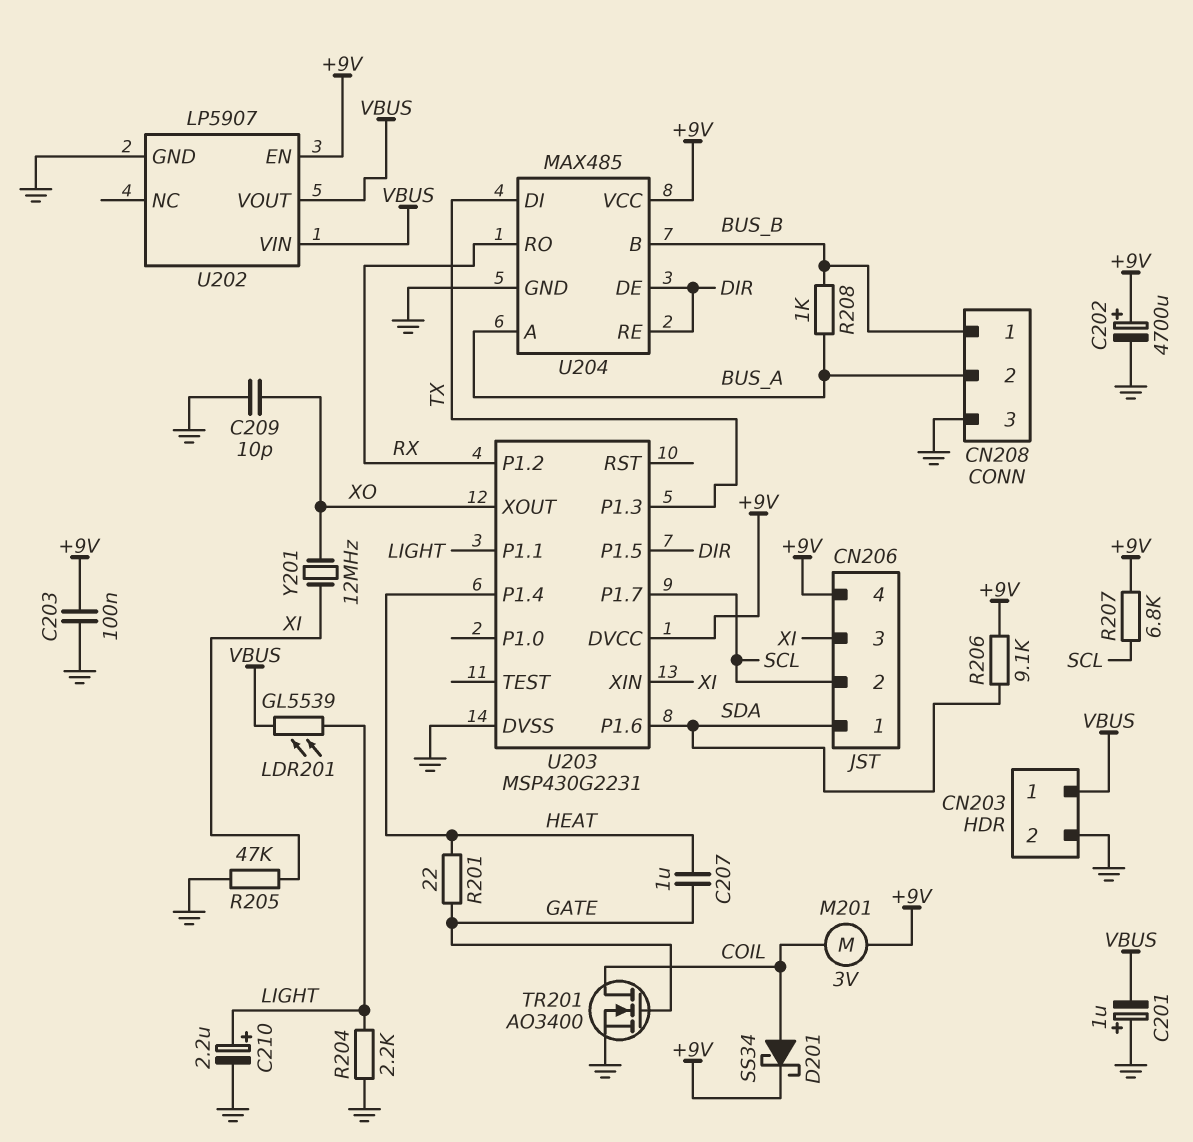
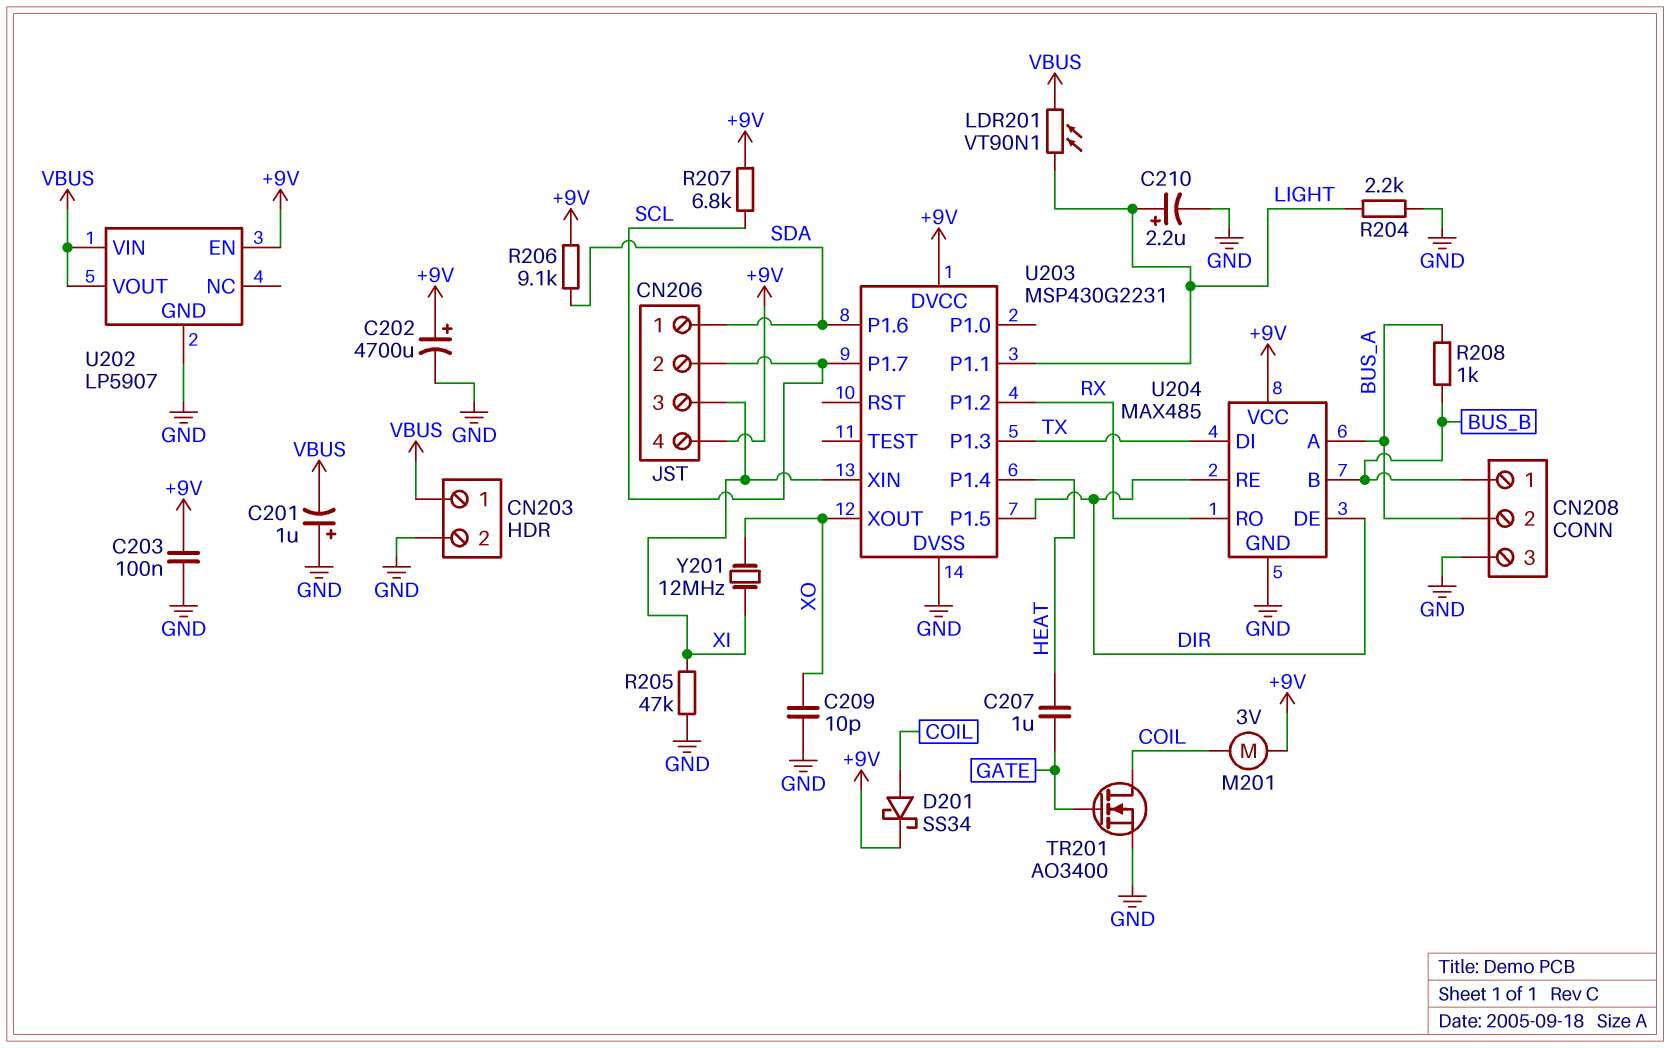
LDR201: GL5539 (LIGHT, VBUS) -> VT90N1 (LIGHT, VBUS)
R201: 22 (GATE, HEAT) -> none

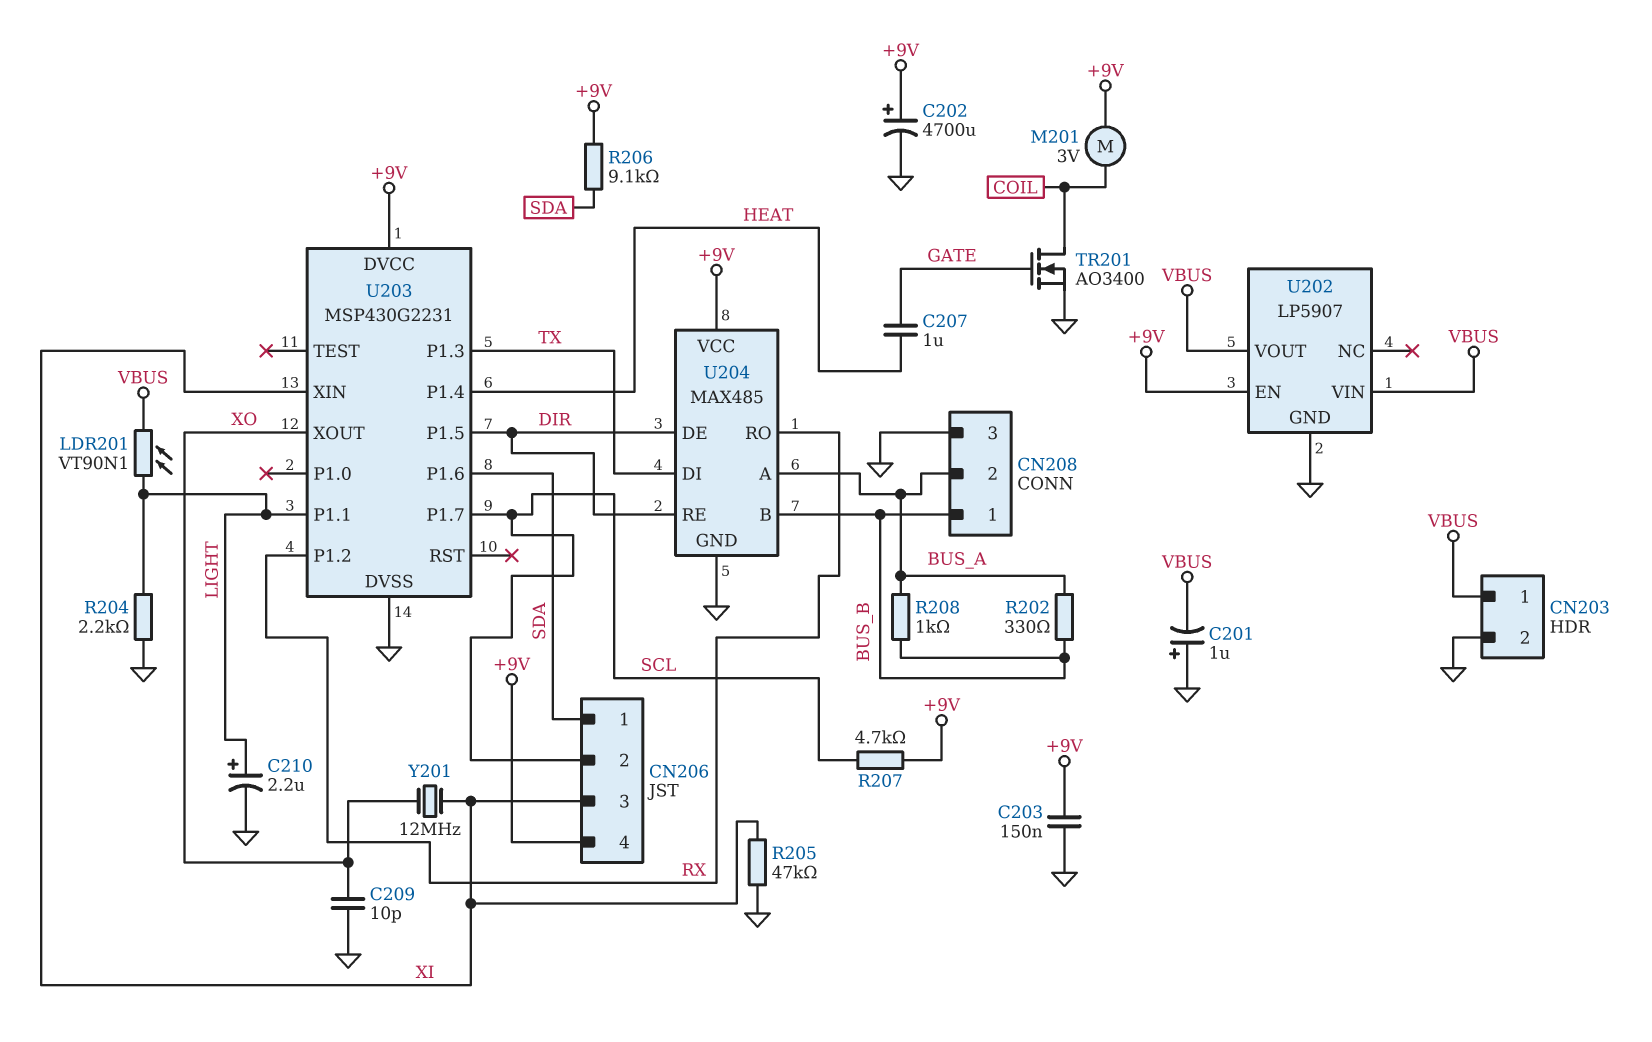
C203: 100nF (+9V, GND) -> 150nF (+9V, GND)
D201: schottky SS34 (A COIL, K +9V) -> none
R202: none -> 330 (BUS_A, BUS_B)
R207: 6.8k (+9V, SCL) -> 4.7k (+9V, SCL)

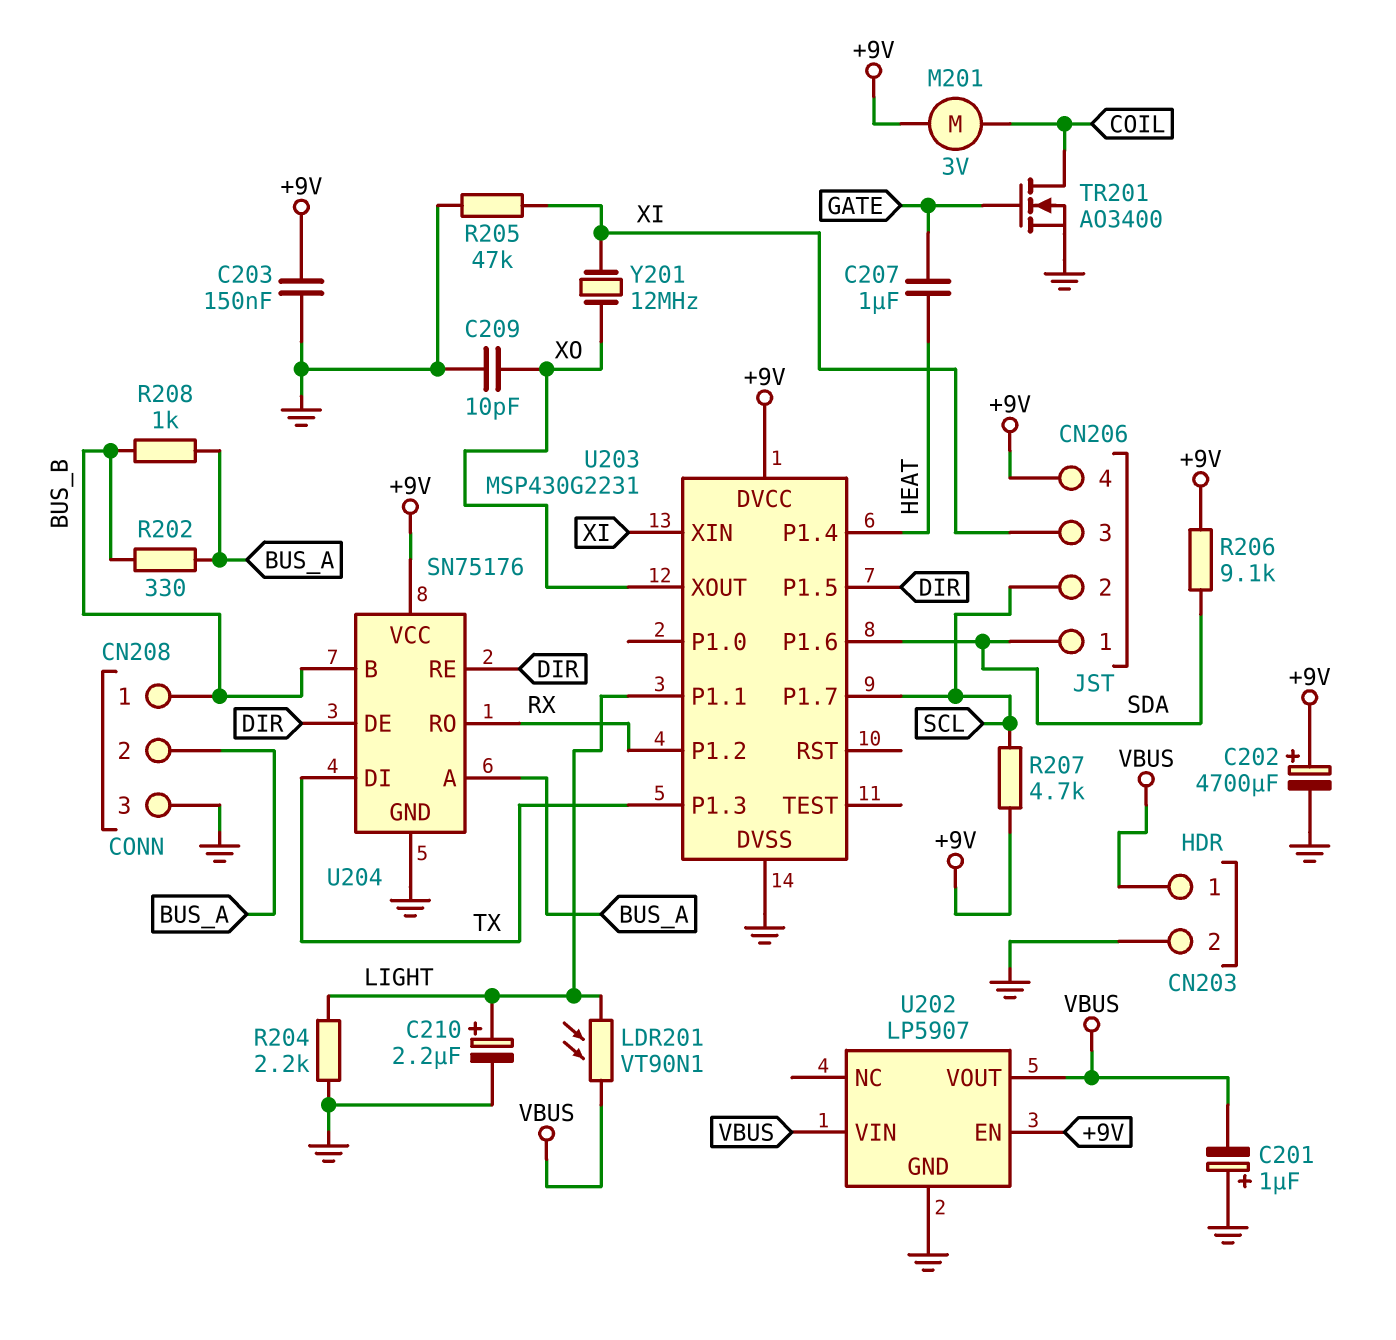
U204: MAX485 -> SN75176

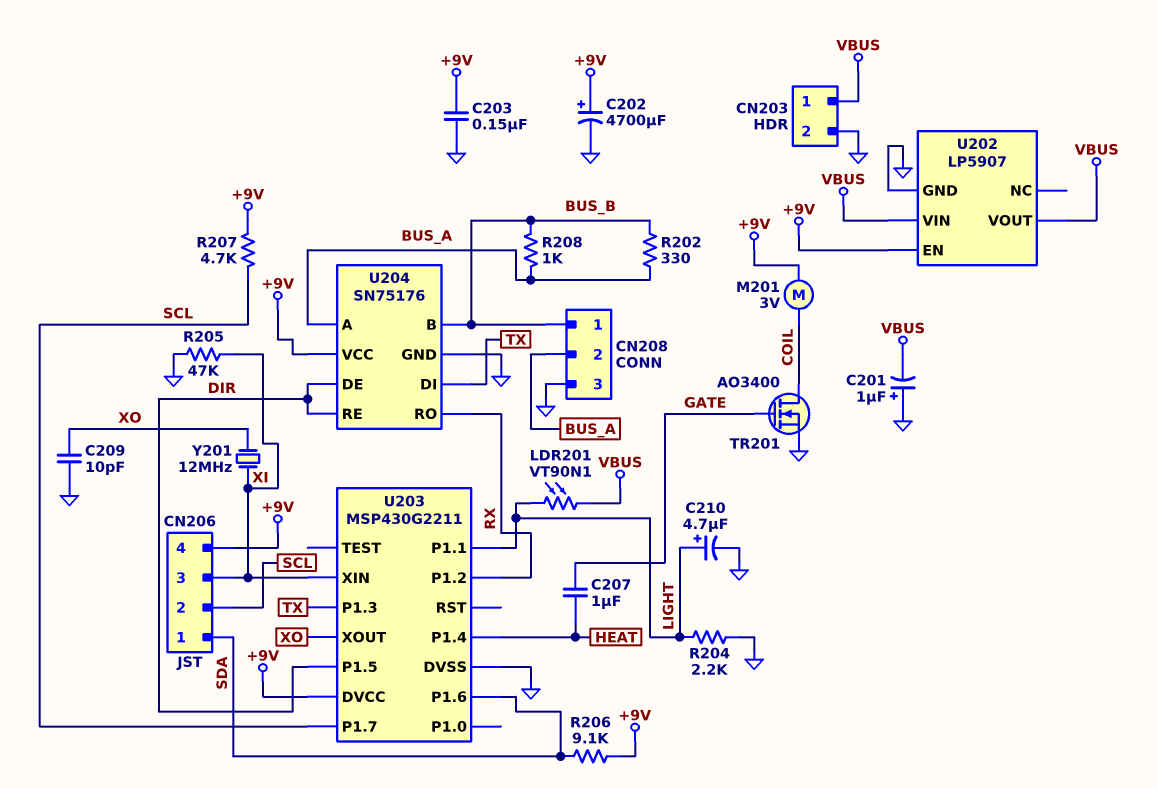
C210: 2.2uF (plus LIGHT, minus GND) -> 4.7uF (plus LIGHT, minus GND)
U203: MSP430G2231 -> MSP430G2211

